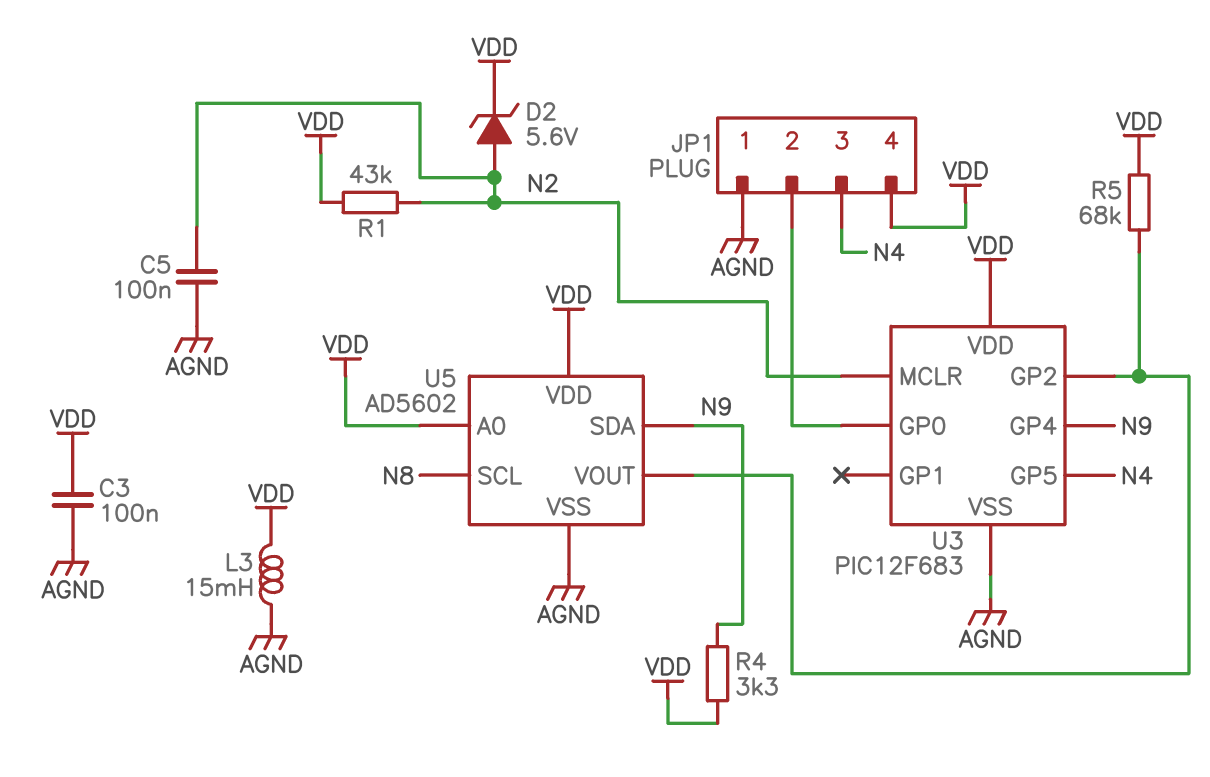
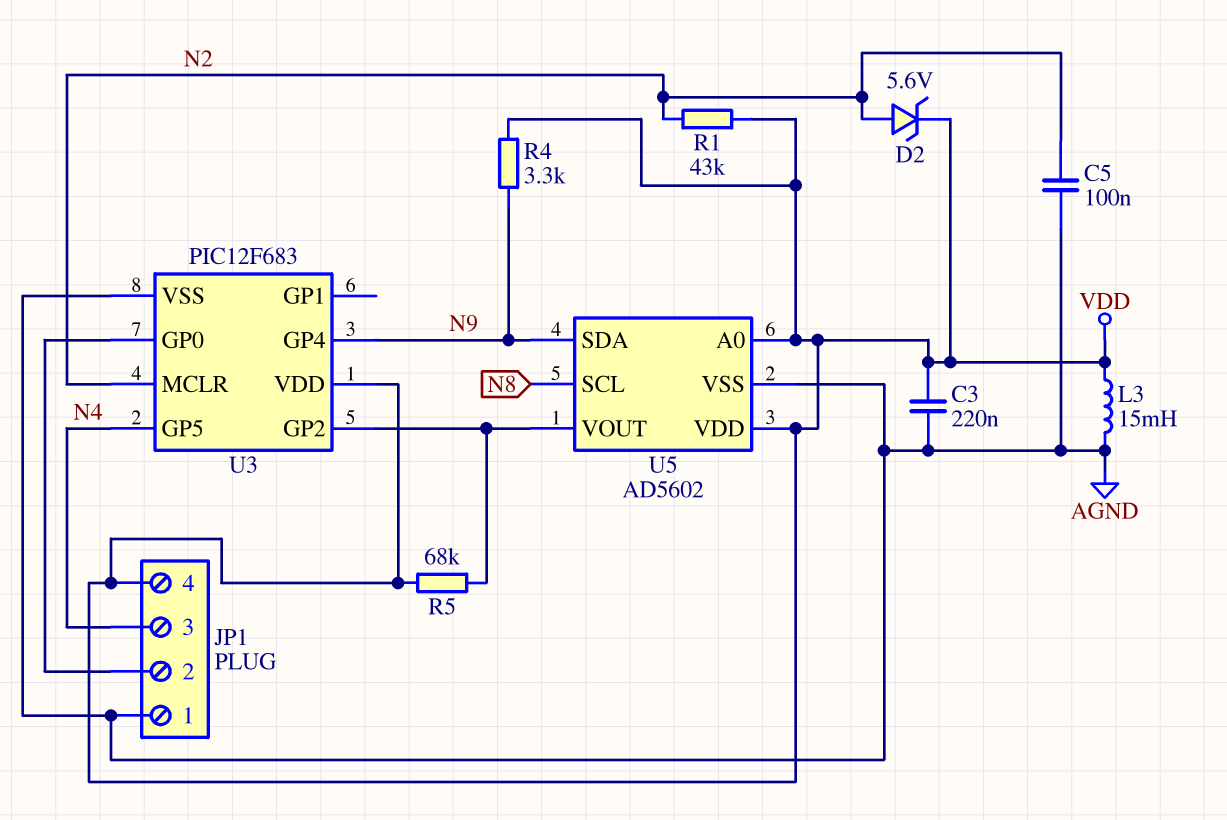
C3: 100nF (AGND, VDD) -> 220nF (AGND, VDD)

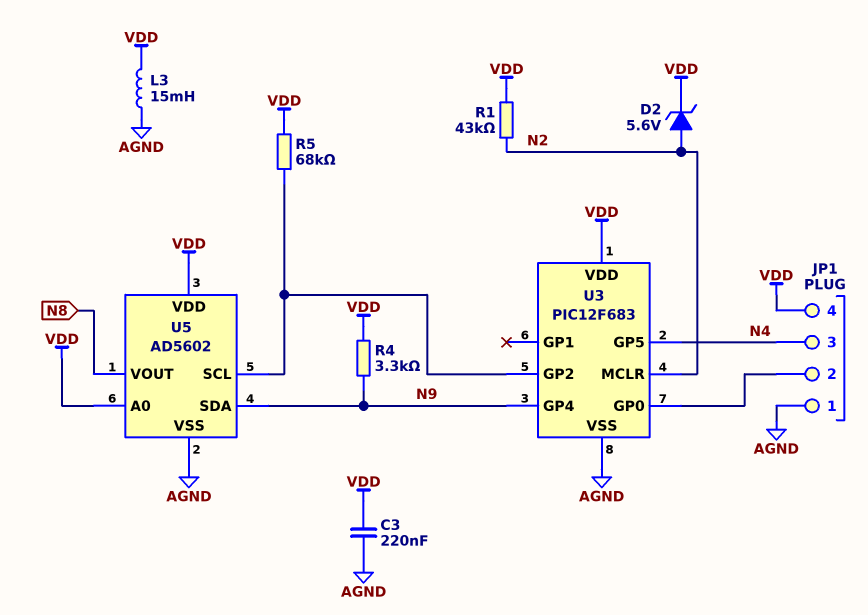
C5: 100nF (AGND, N2) -> none
U5 pin SCL: N8 -> U3/GP2
U5 pin VOUT: U3/GP2 -> N8

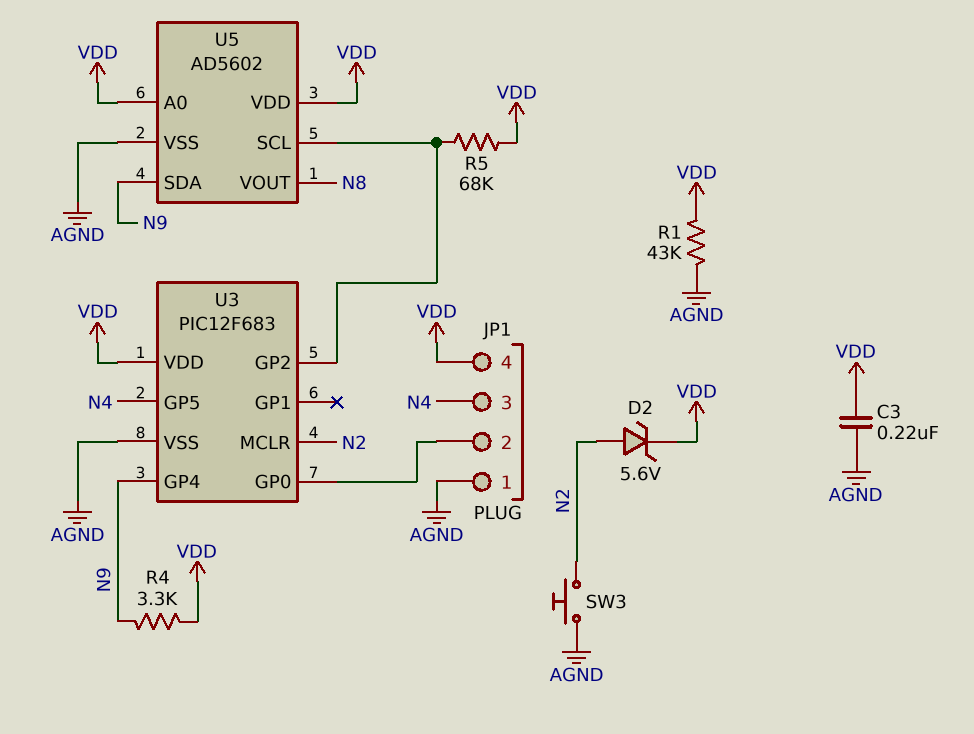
L3: 15mH (AGND, VDD) -> none
R1: 43k (N2, VDD) -> 43k (AGND, VDD)
SW3: none -> button (AGND, N2)

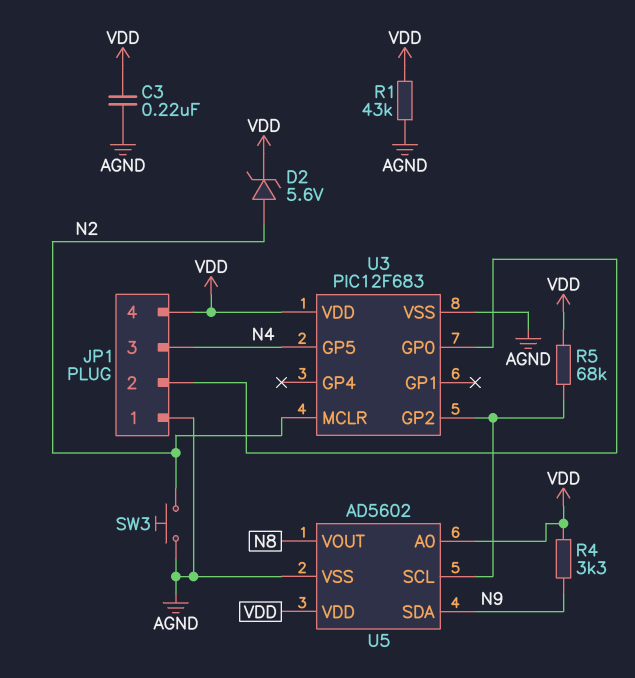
U3 pin GP4: N9 -> none

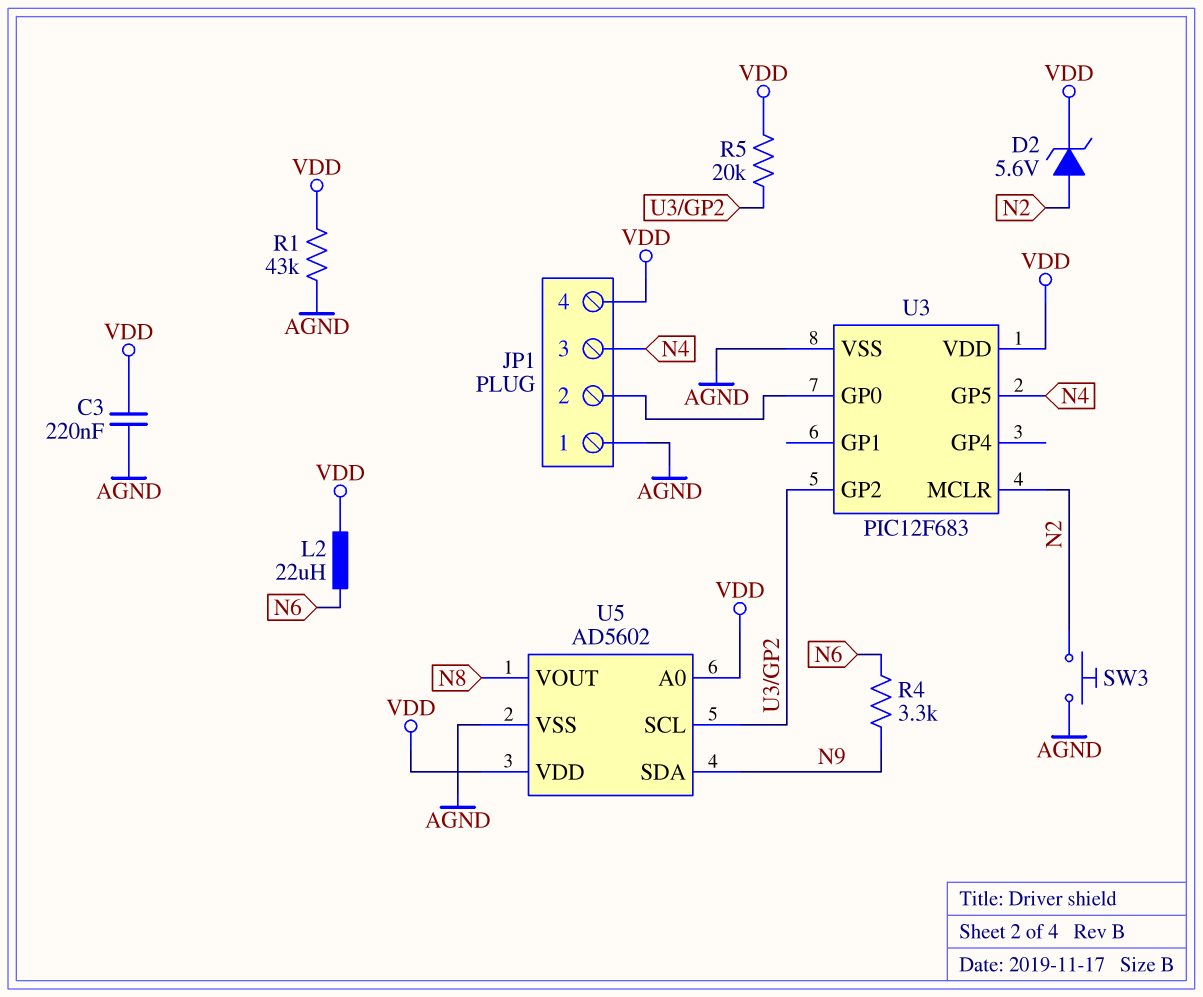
L2: none -> 22uH (N6, VDD)
R4: 3.3k (N9, VDD) -> 3.3k (N6, N9)
R5: 68k (U3/GP2, VDD) -> 20k (U3/GP2, VDD)

